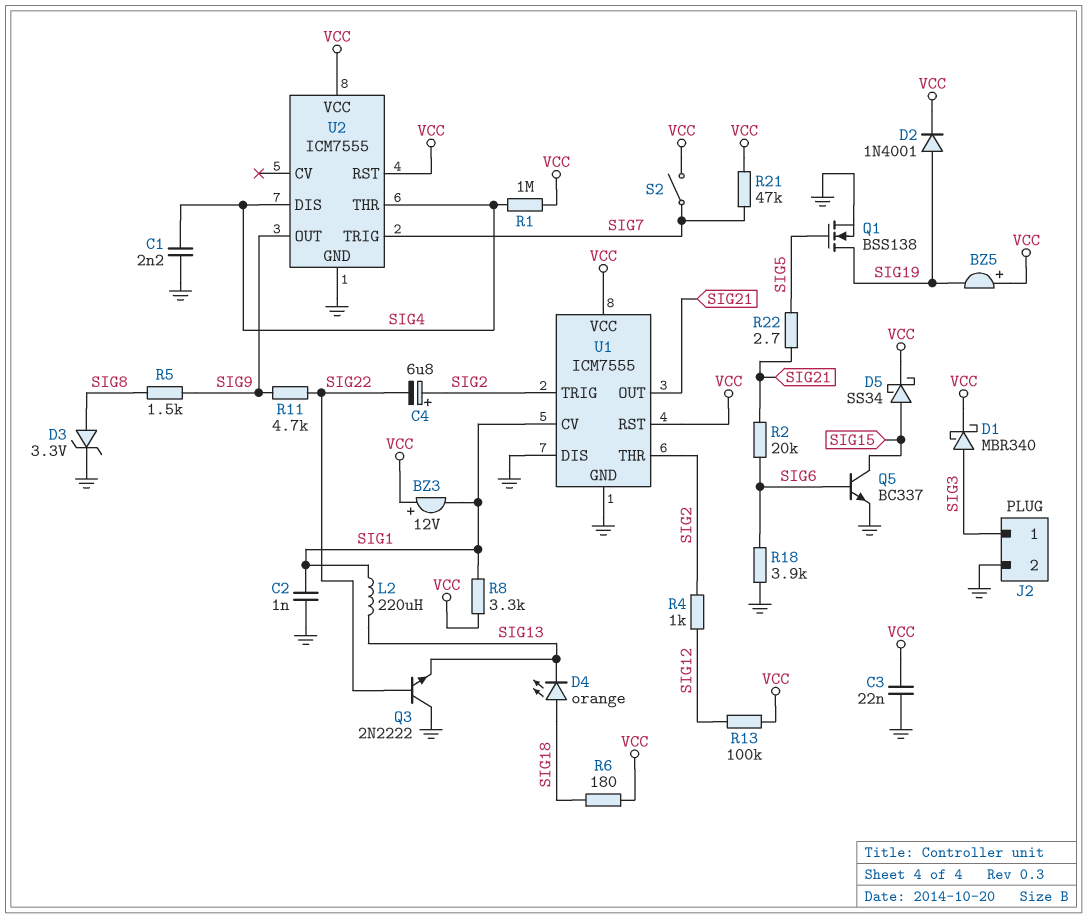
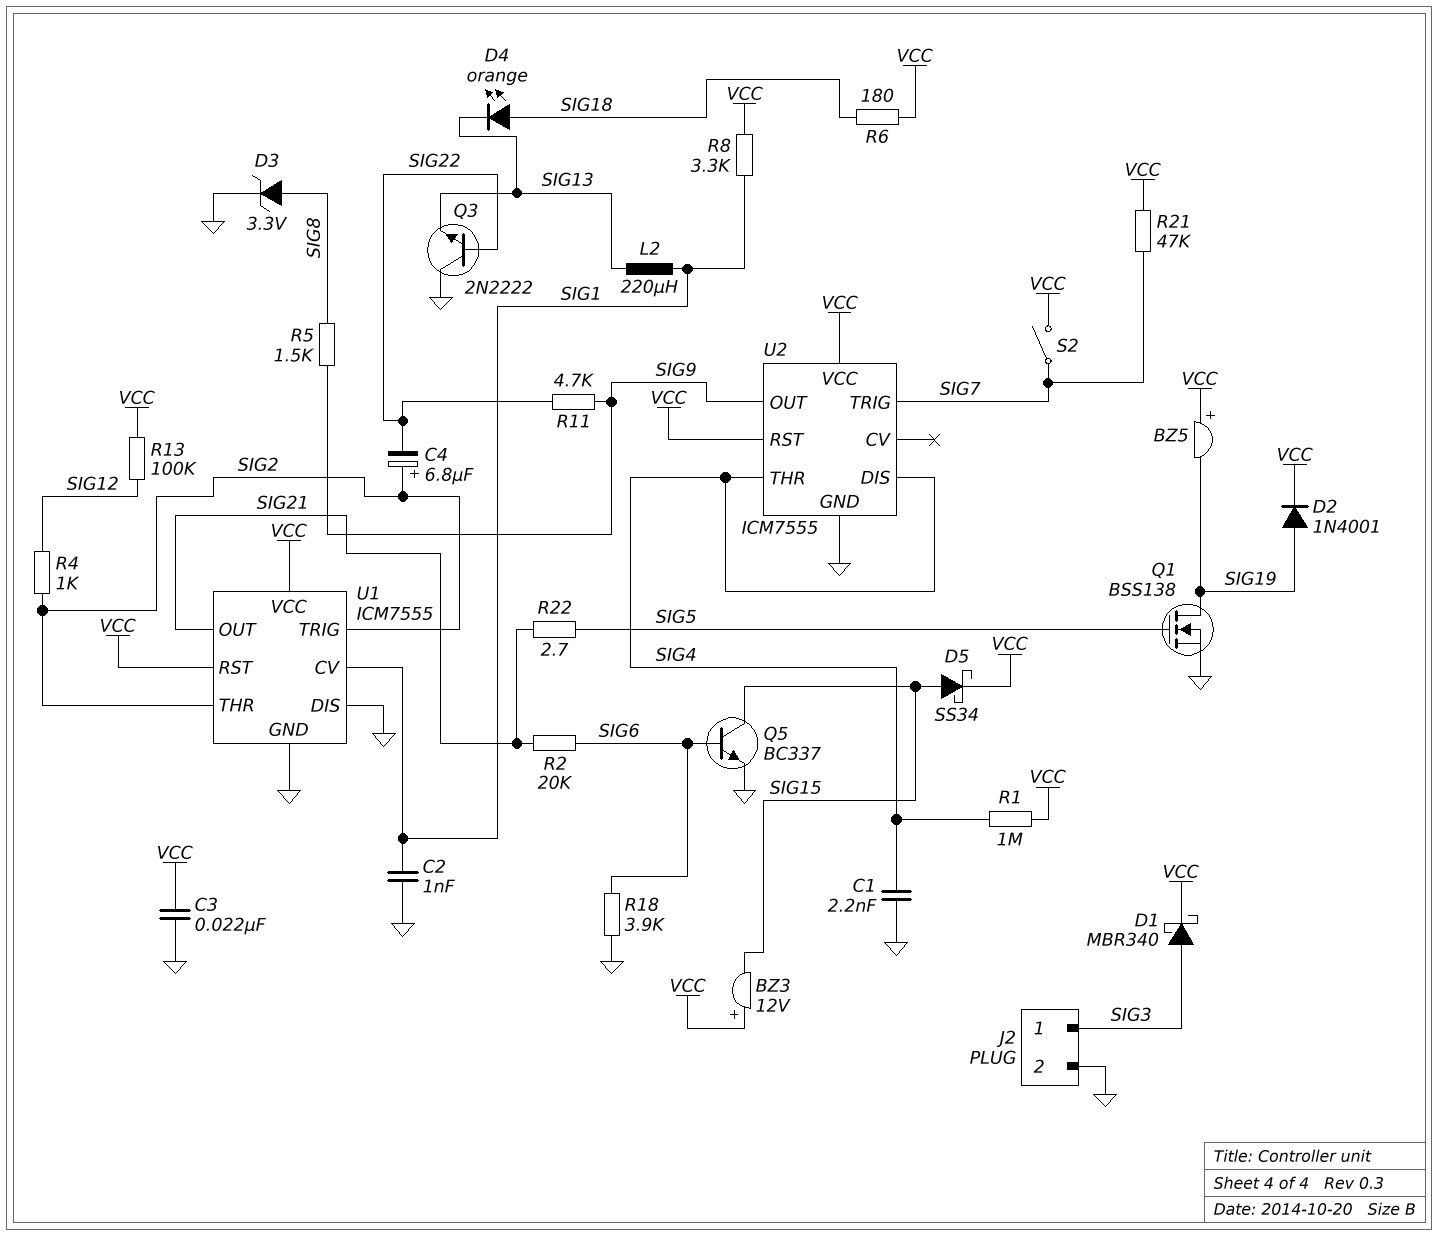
BZ3: buzzer 12V (plus VCC, minus SIG1) -> buzzer 12V (plus VCC, minus SIG15)

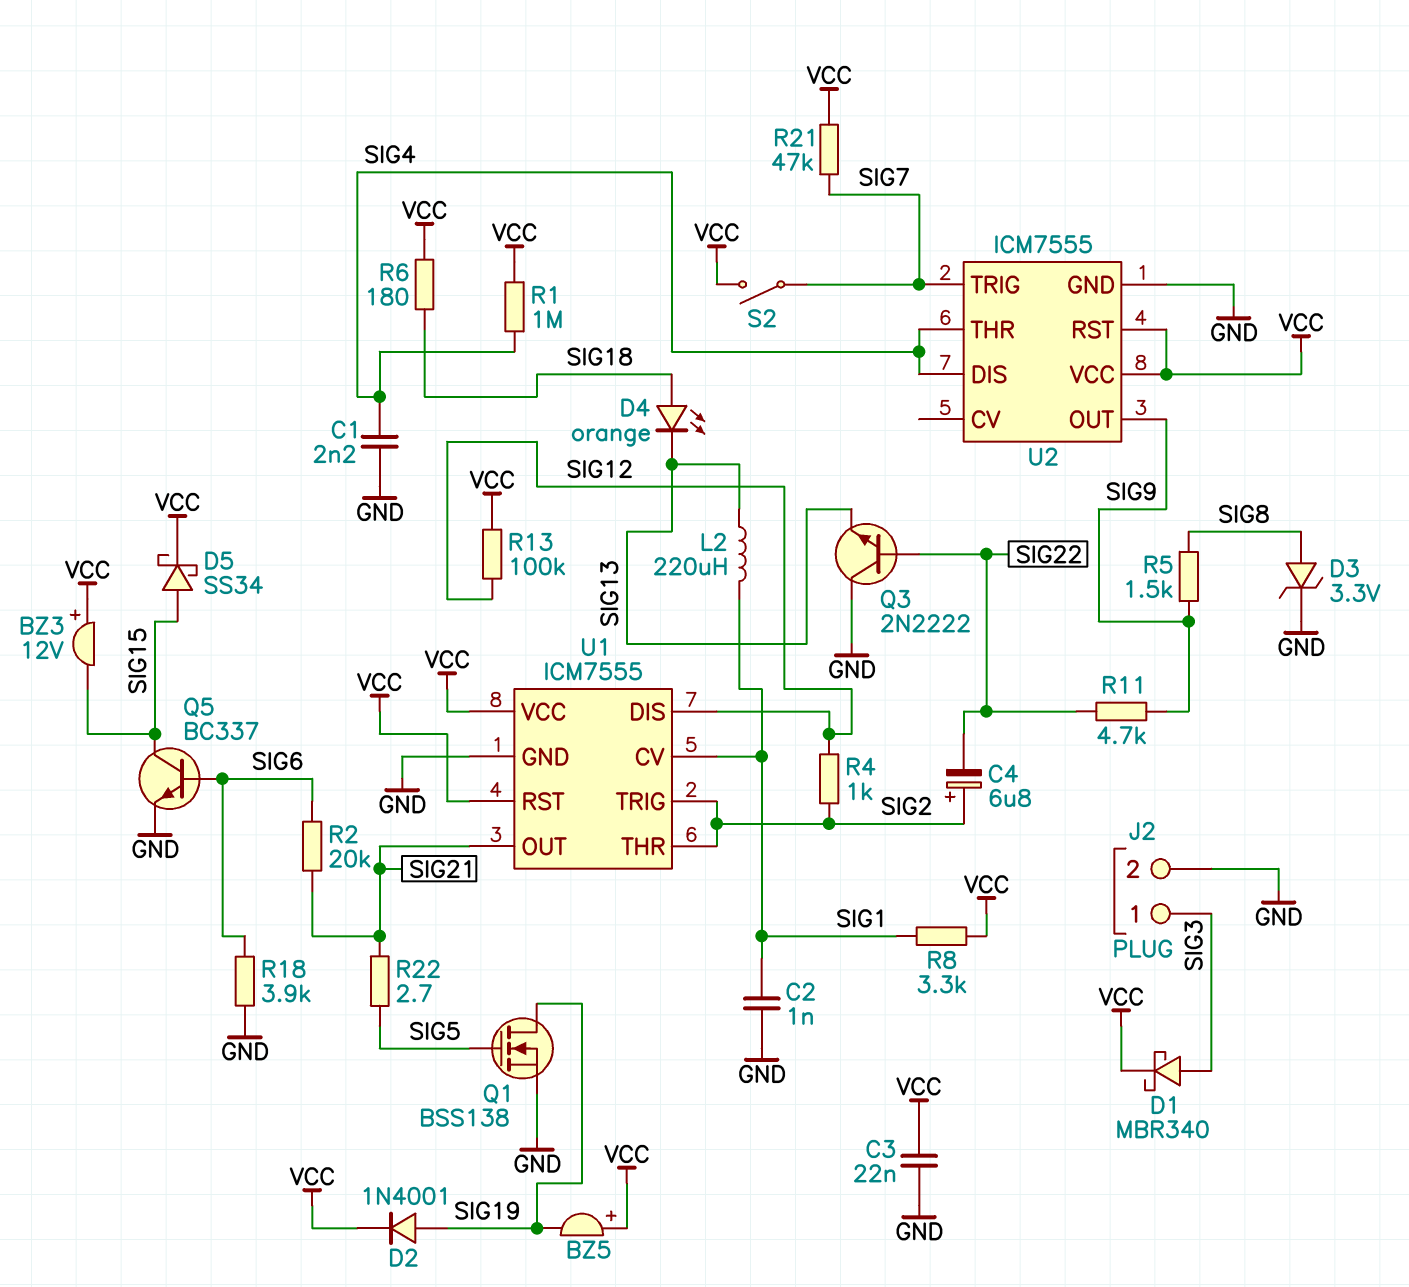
U1 pin DIS: GND -> SIG12

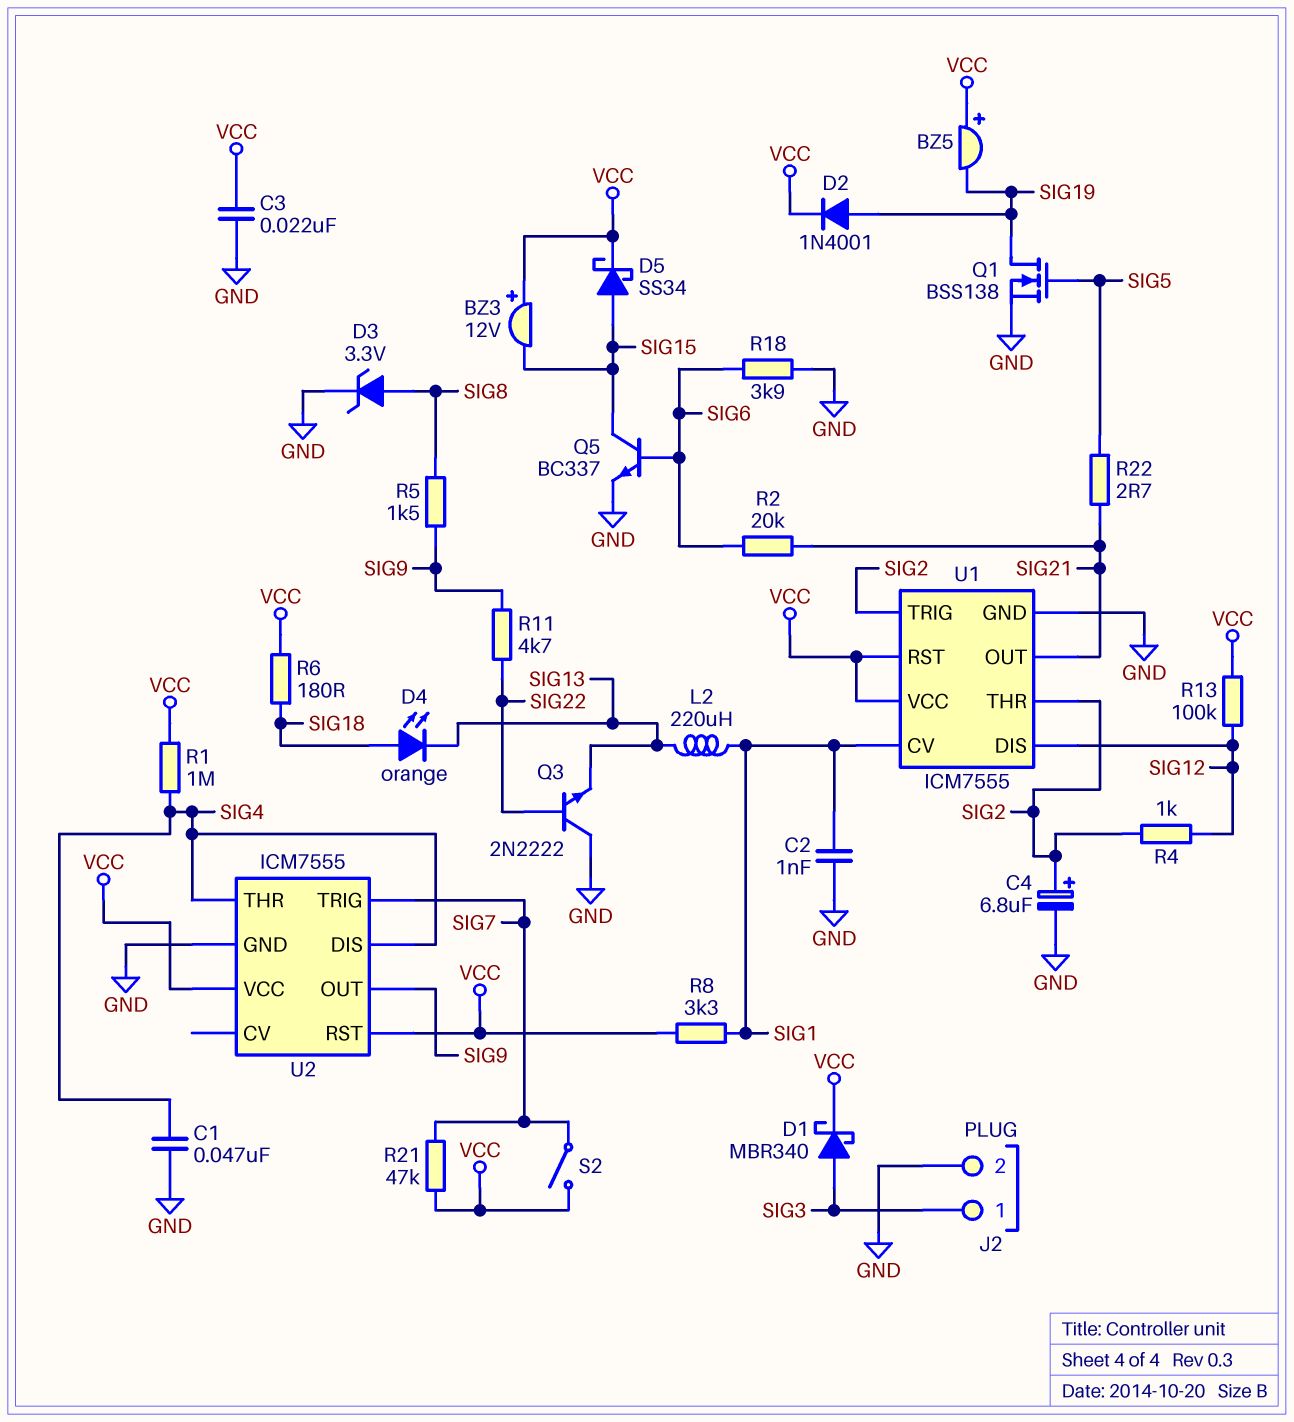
C1: 2.2nF (GND, SIG4) -> 47nF (GND, SIG4)
C4: 6.8uF (plus SIG2, minus SIG22) -> 6.8uF (plus SIG2, minus GND)

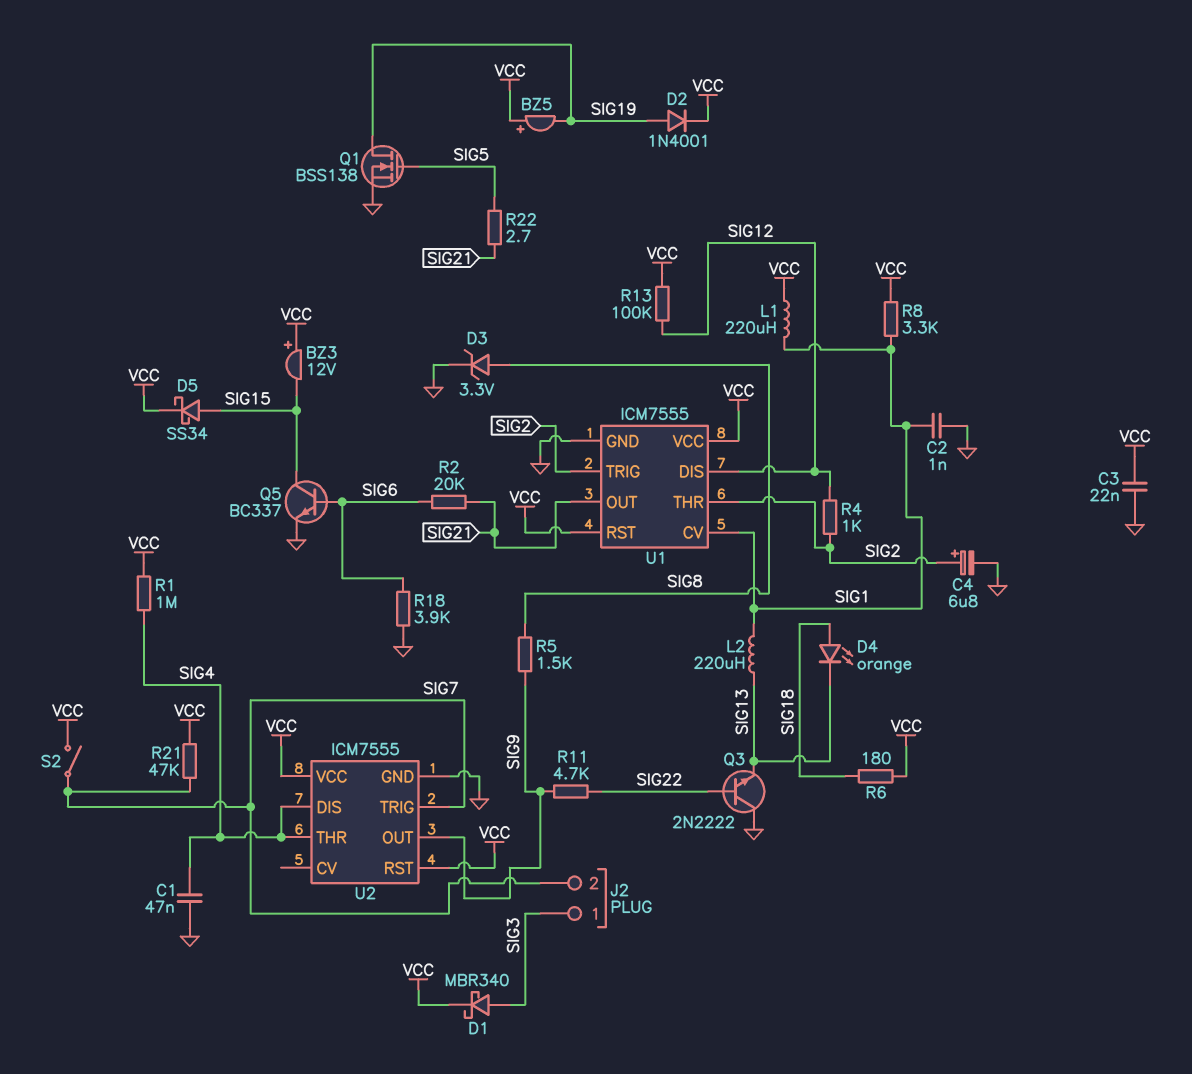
J2 pin 2: GND -> SIG7
L1: none -> 220uH (SIG1, VCC)

